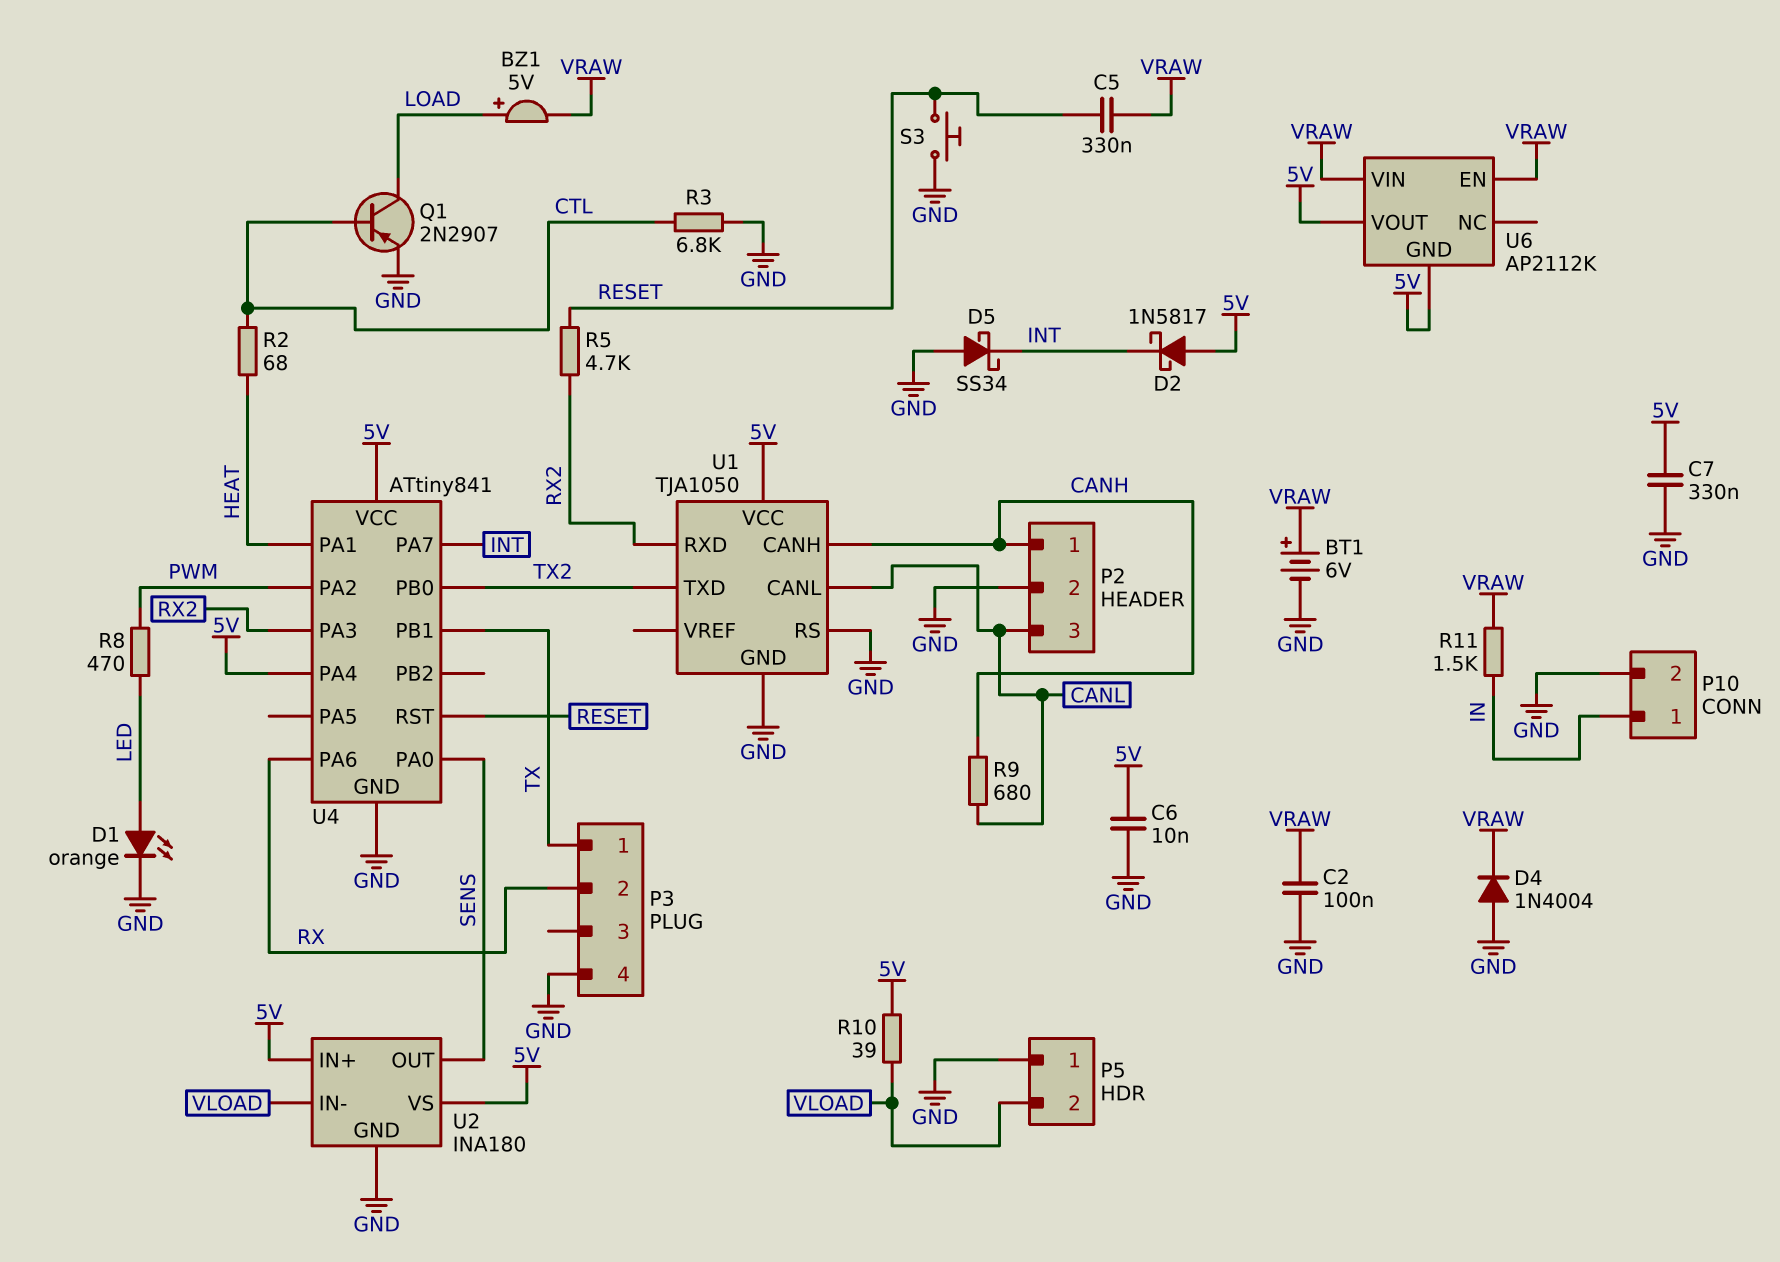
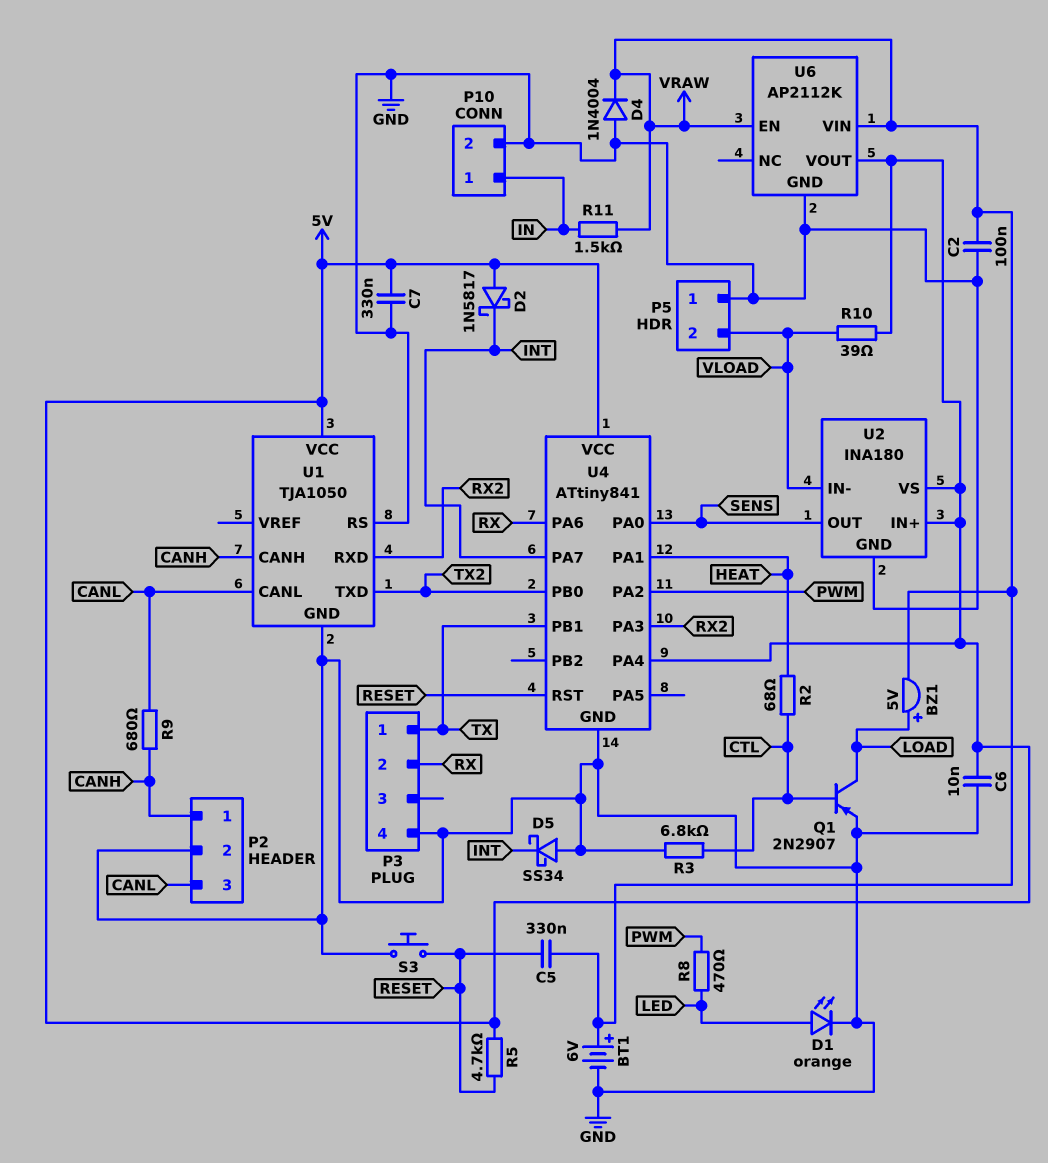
R5: 4.7k (RESET, RX2) -> 4.7k (5V, RESET)
U6 pin GND: 5V -> GND

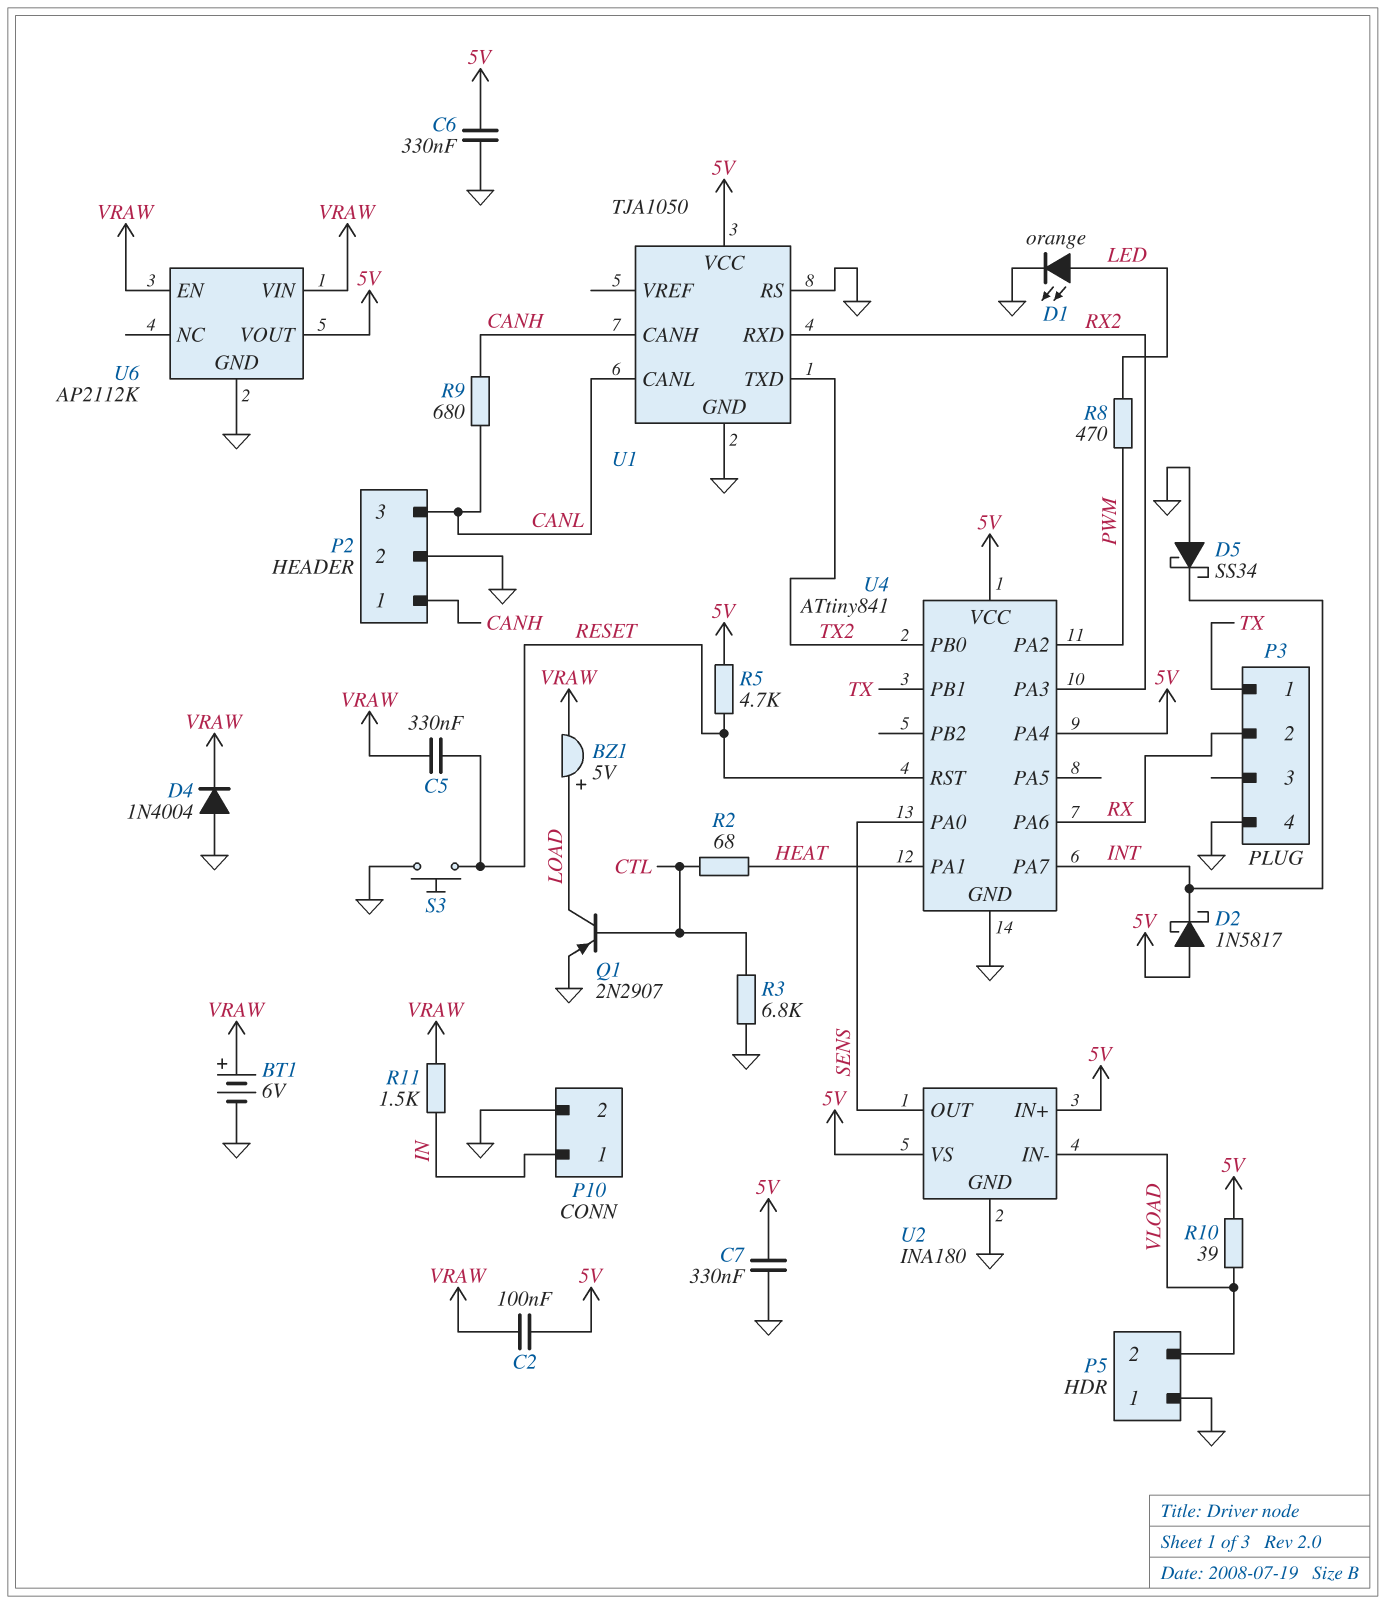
C2: 100nF (GND, VRAW) -> 100nF (5V, VRAW)
C6: 10nF (5V, GND) -> 330nF (5V, GND)

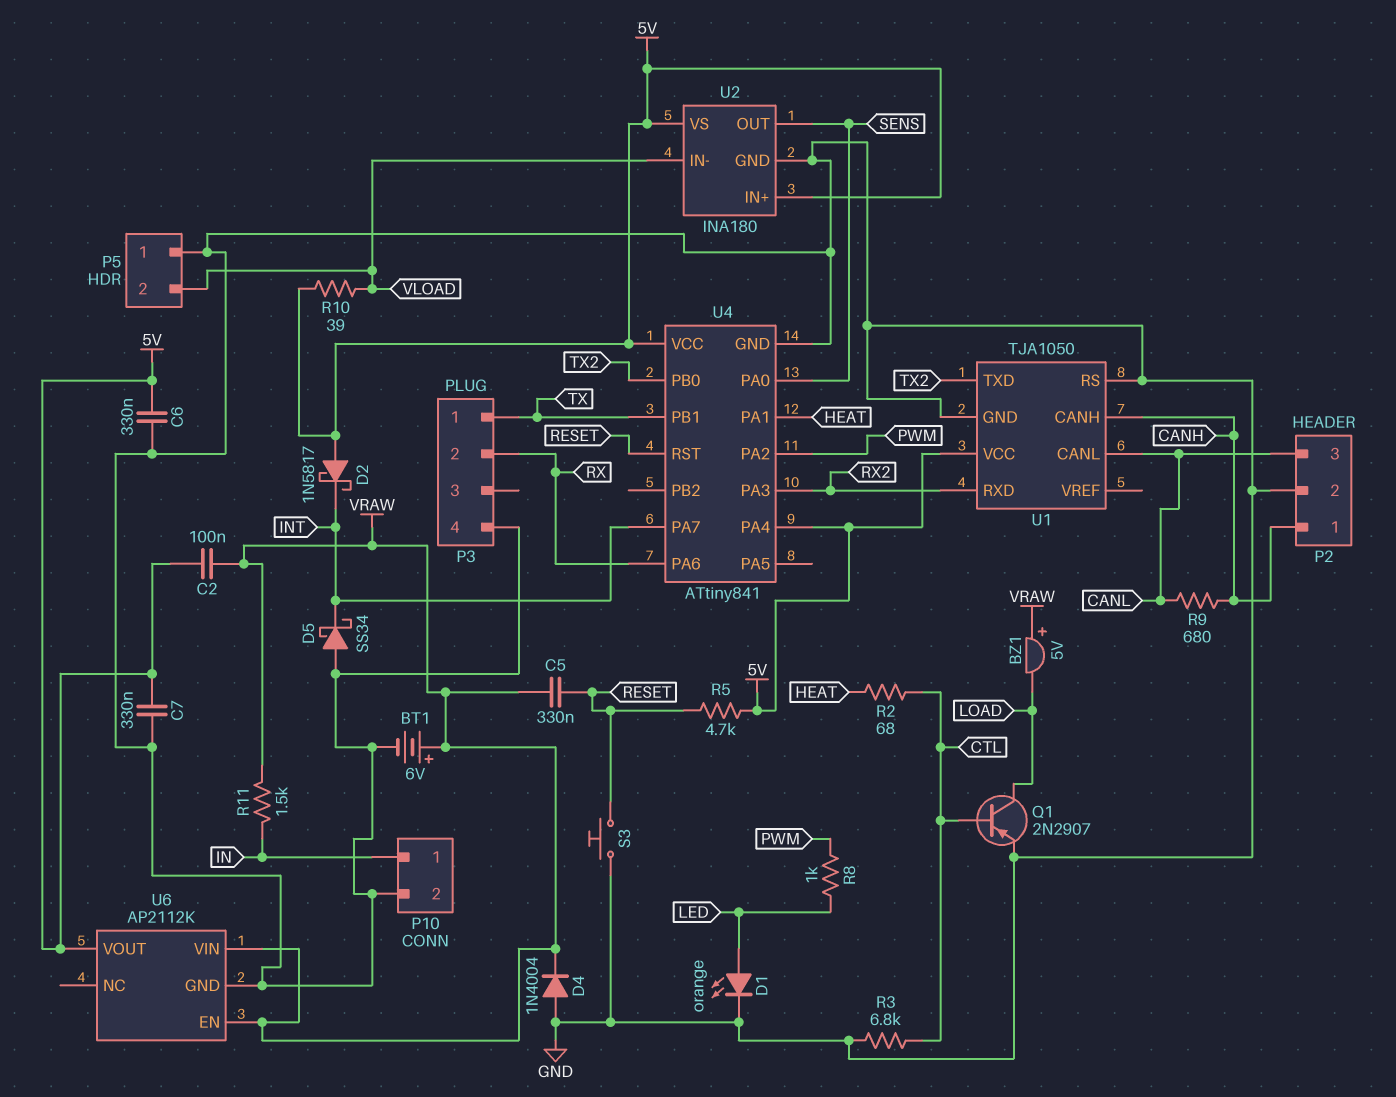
BZ1: buzzer 5V (plus LOAD, minus VRAW) -> buzzer 5V (plus VRAW, minus LOAD)
R8: 470 (LED, PWM) -> 1k (LED, PWM)

